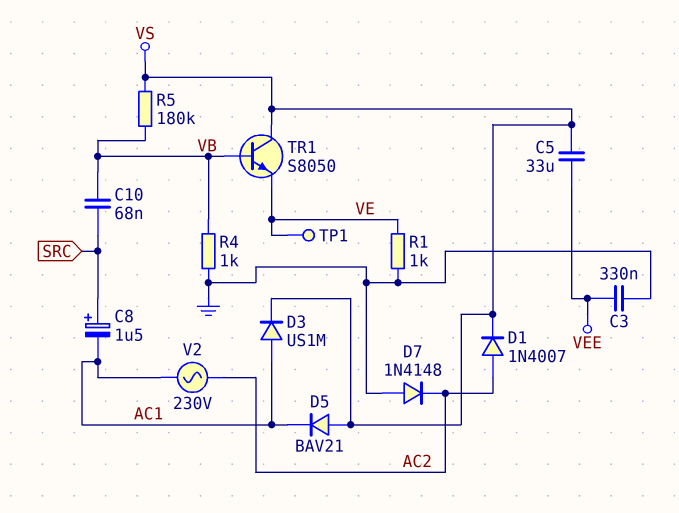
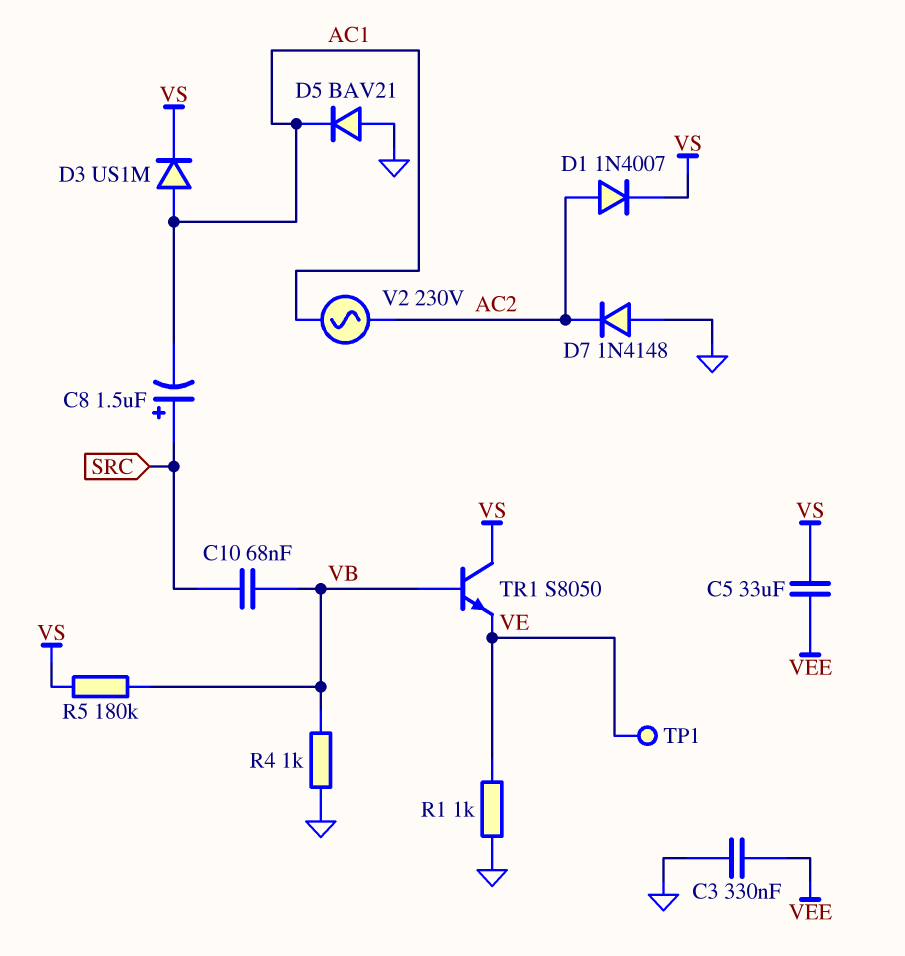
D5: diode BAV21 (A VS, K AC1) -> diode BAV21 (A GND, K AC1)

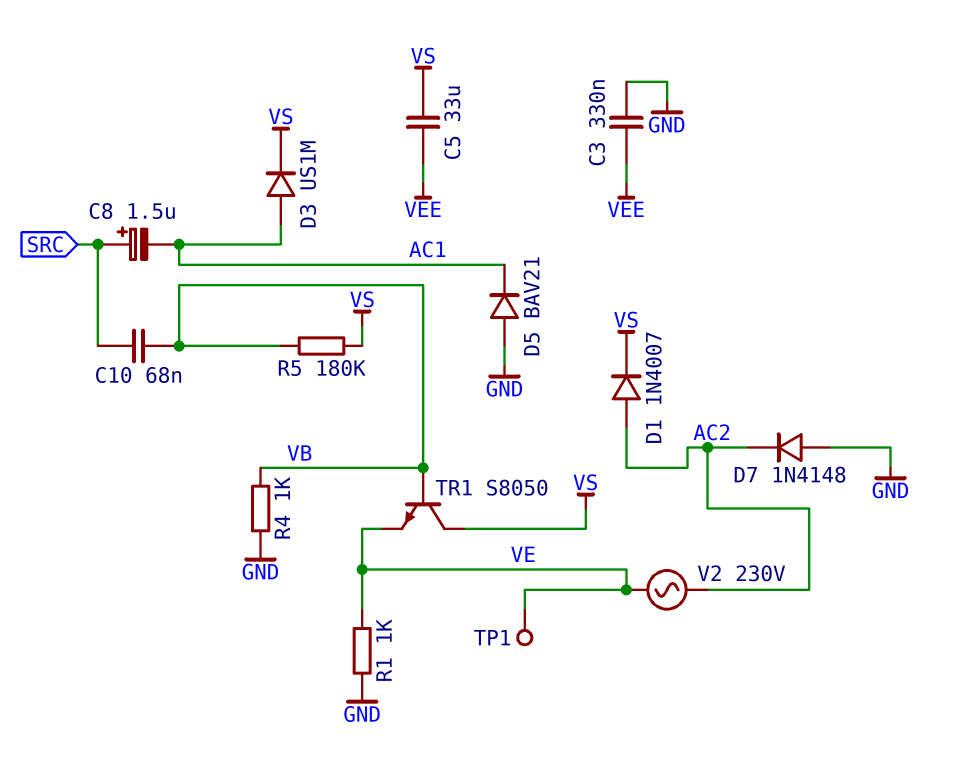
V2: AC 230V (AC1, AC2) -> AC 230V (AC2, VE)

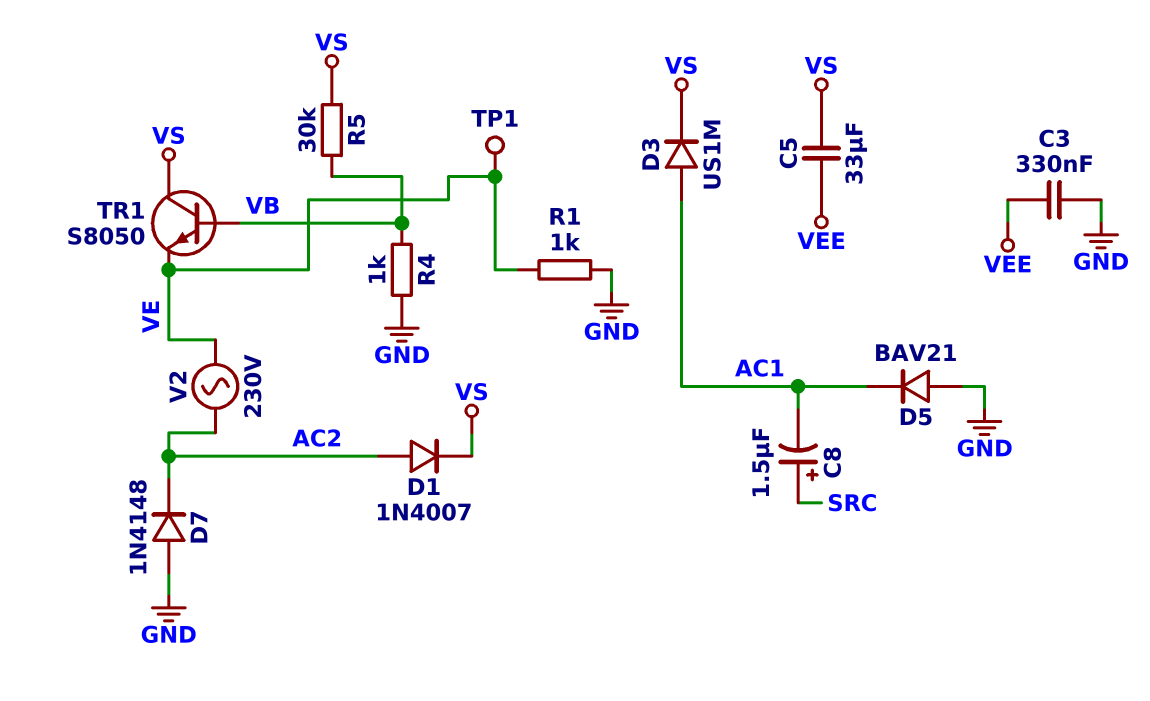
C10: 68nF (SRC, VB) -> none
R5: 180k (VB, VS) -> 30k (VB, VS)

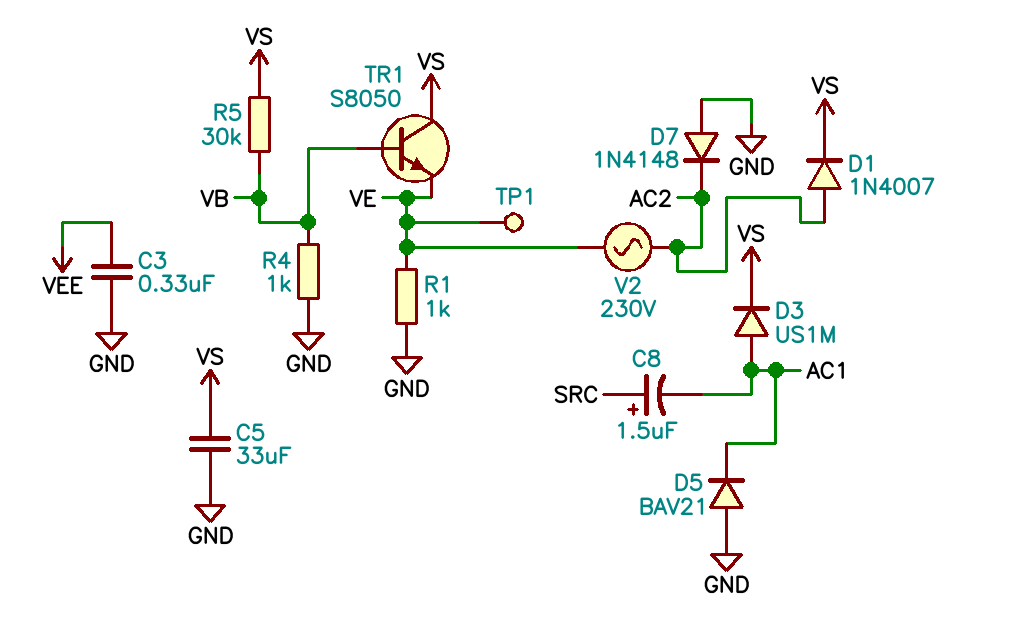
C5: 33uF (VEE, VS) -> 33uF (GND, VS)

